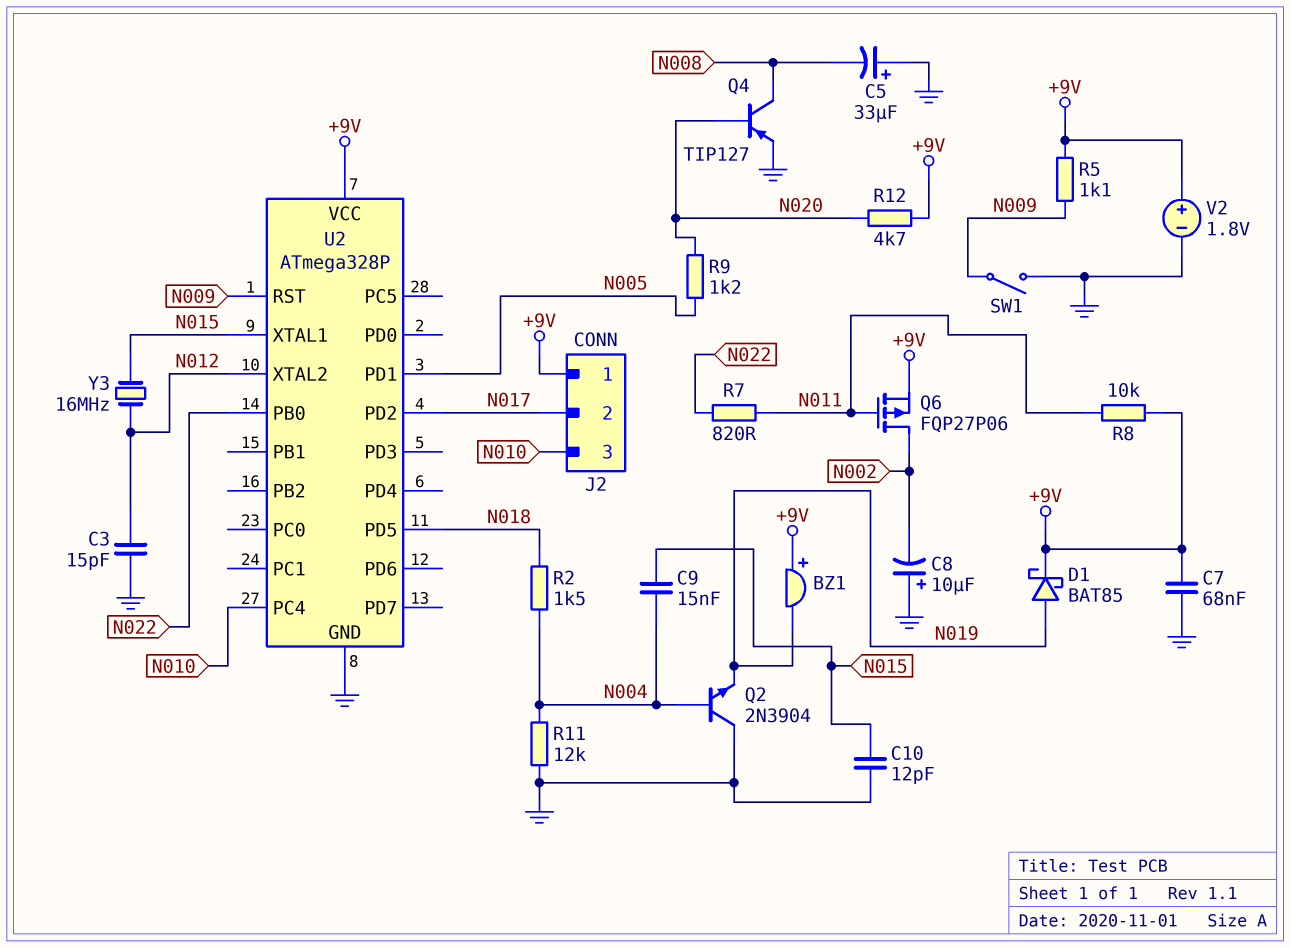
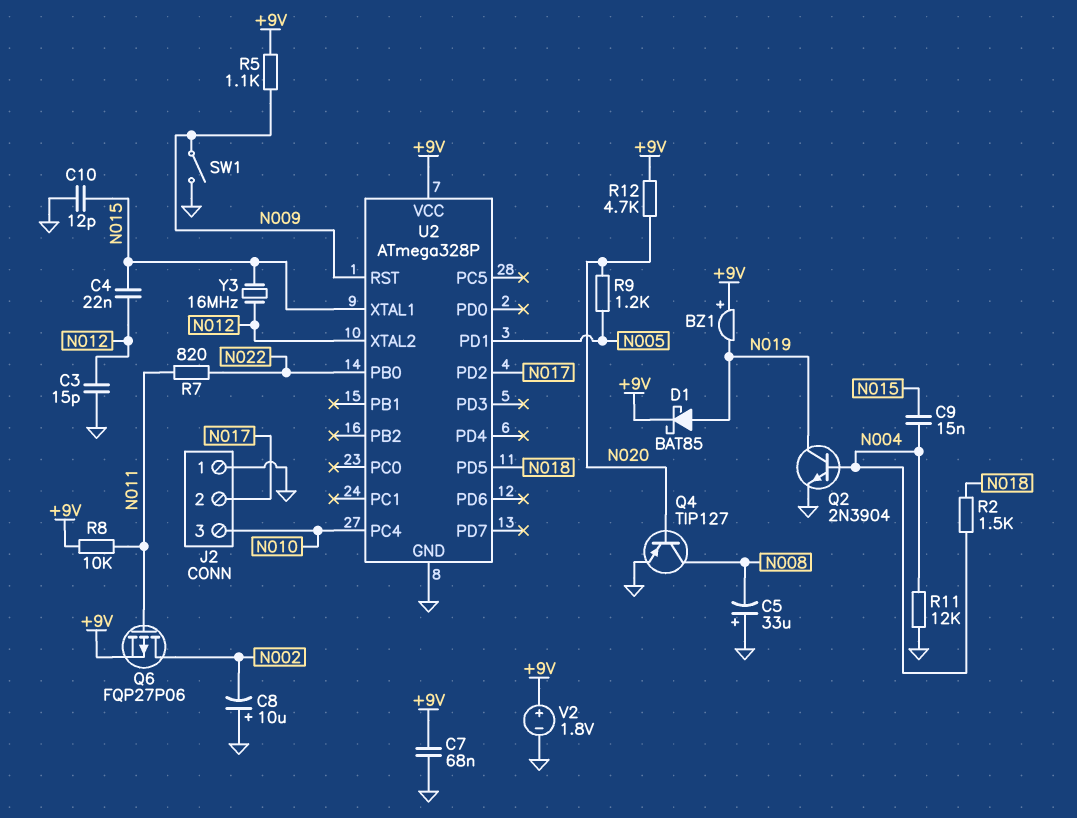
C4: none -> 22nF (N012, N015)
J2 pin 1: +9V -> GND
Q2: NPN 2N3904 (B N004, C GND, E N019) -> NPN 2N3904 (B N004, C N019, E GND)

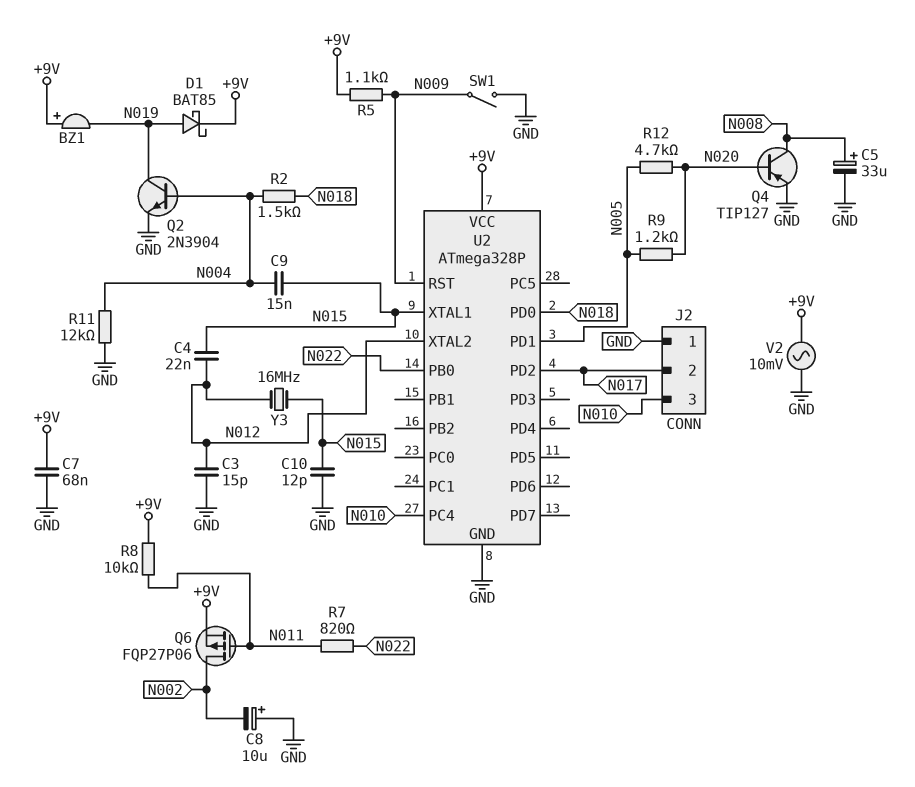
C5: 33uF (plus GND, minus N008) -> 33uF (plus N008, minus GND)
R12: 4.7k (+9V, N020) -> 4.7k (N005, N020)
U2 pin PD0: none -> N018
U2 pin PD5: N018 -> none
V2: 1.8V (plus +9V, minus GND) -> AC 10mV (+9V, GND)

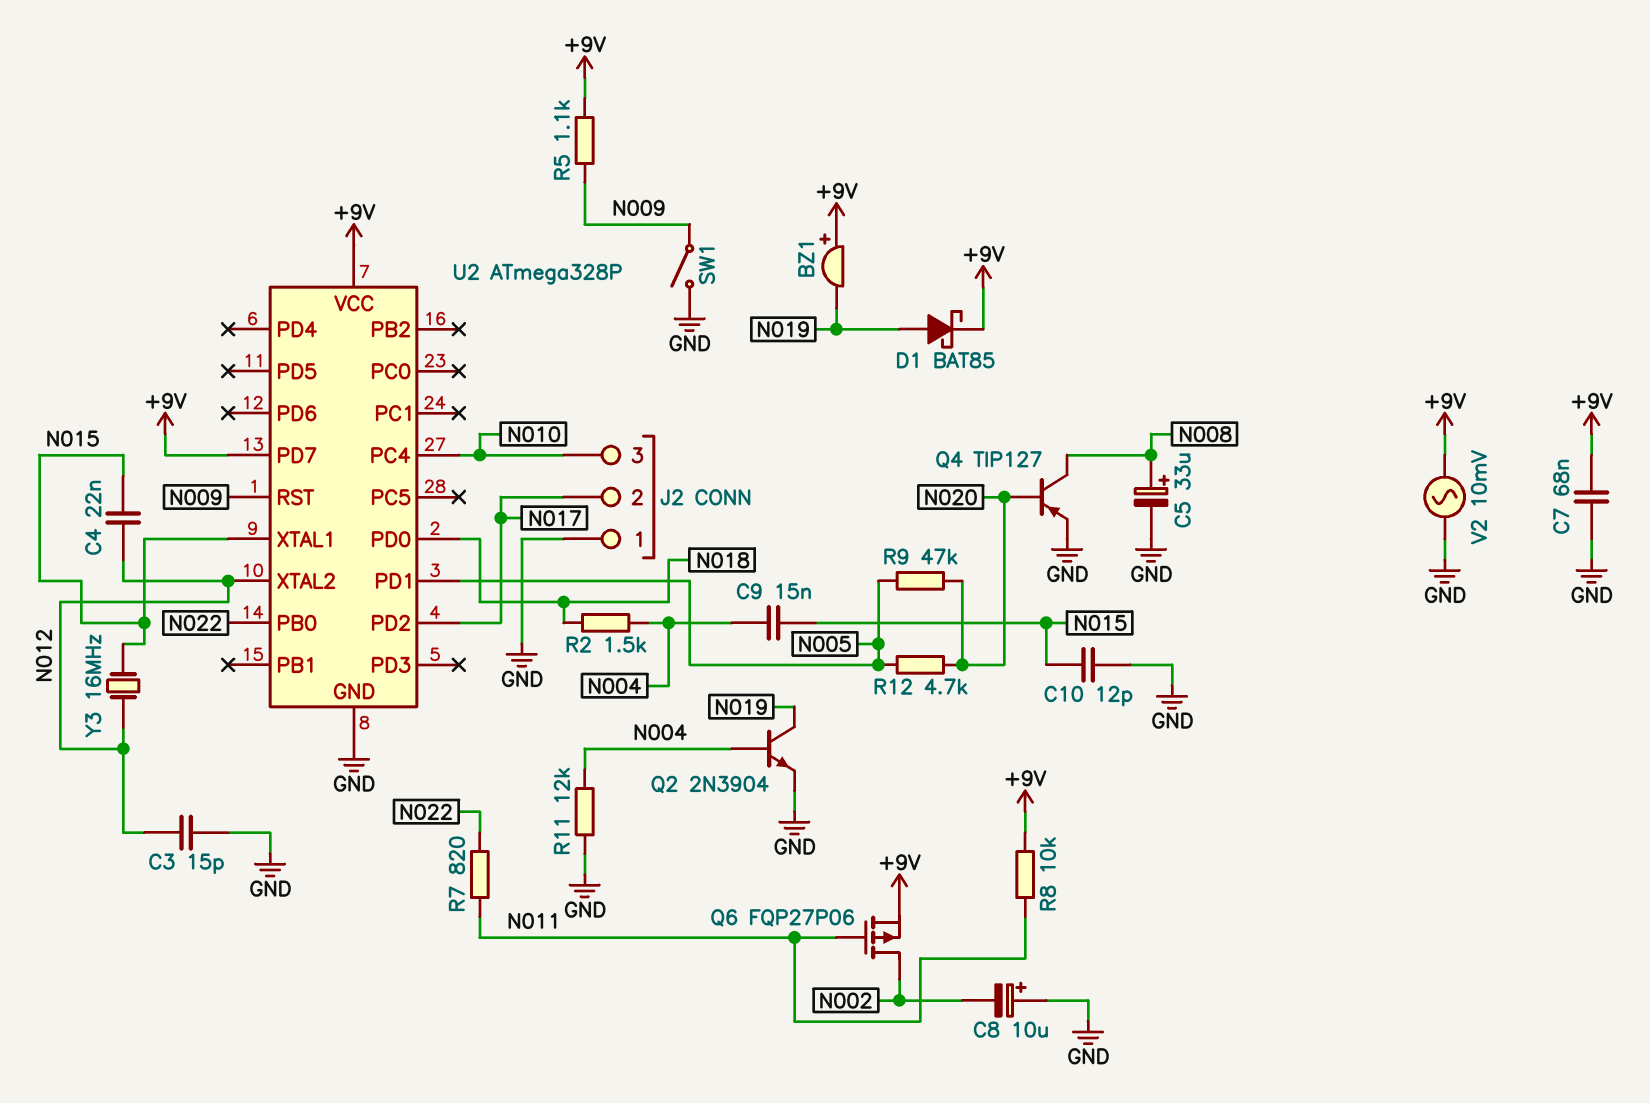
R9: 1.2k (N005, N020) -> 47k (N005, N020)
U2 pin PD7: none -> +9V

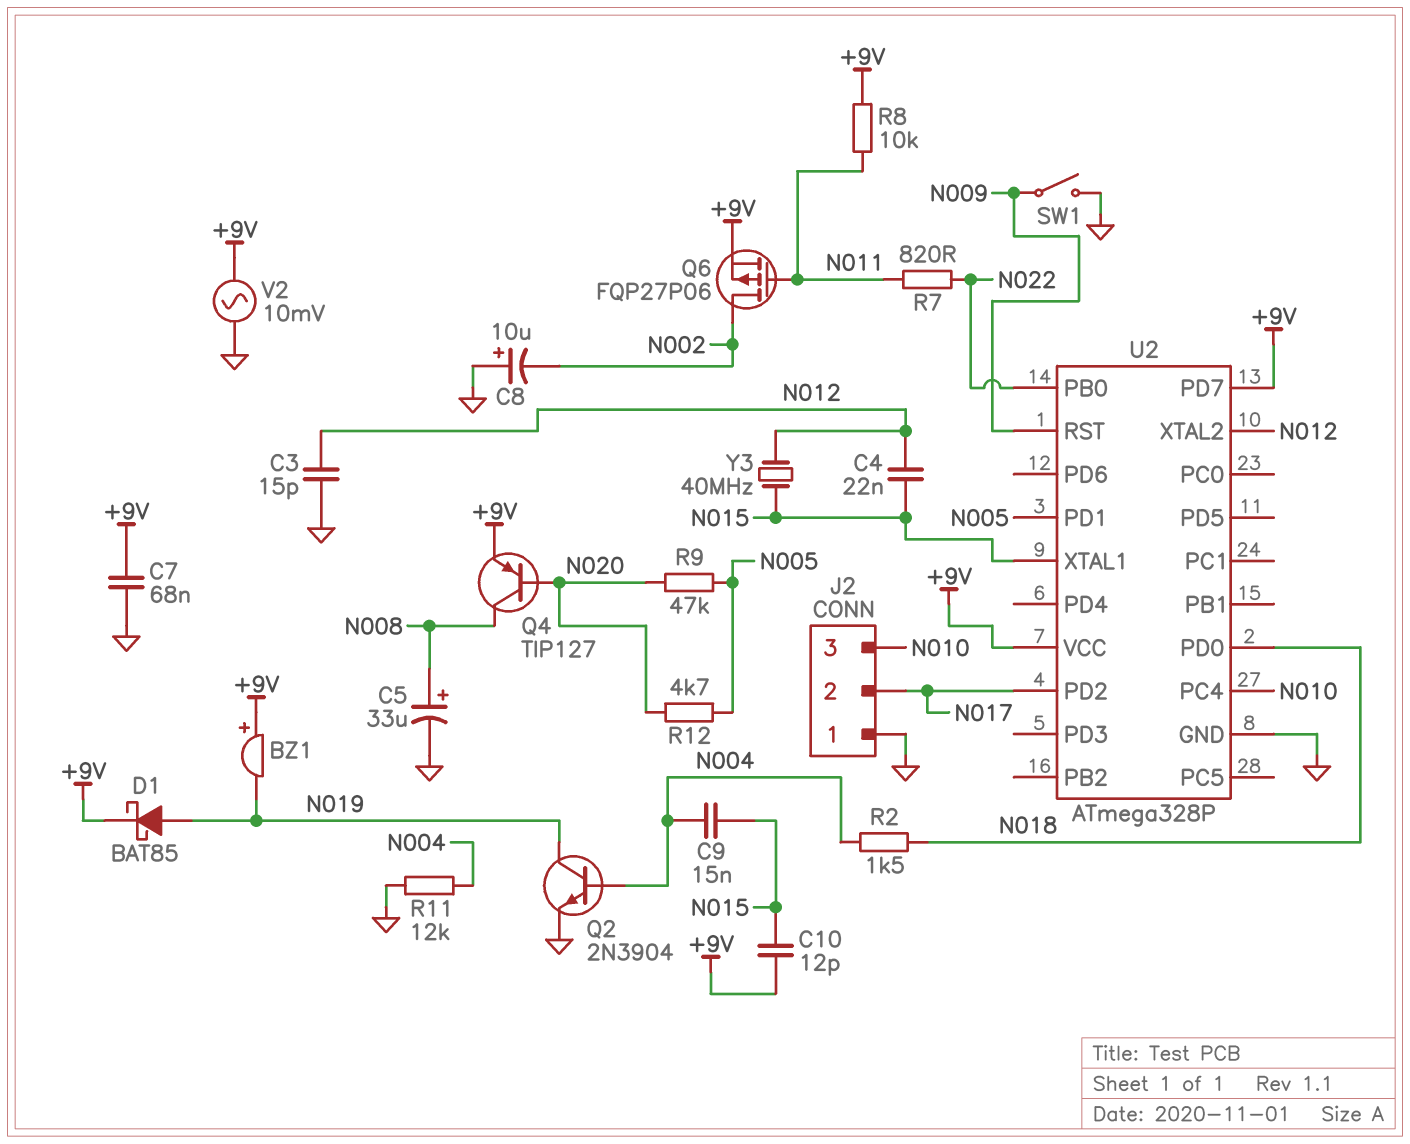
C10: 12pF (GND, N015) -> 12pF (+9V, N015)
Q4: PNP TIP127 (B N020, C N008, E GND) -> PNP TIP127 (B N020, C N008, E +9V)
R5: 1.1k (+9V, N009) -> none
Y3: 16MHz (N012, N015) -> 40MHz (N012, N015)

